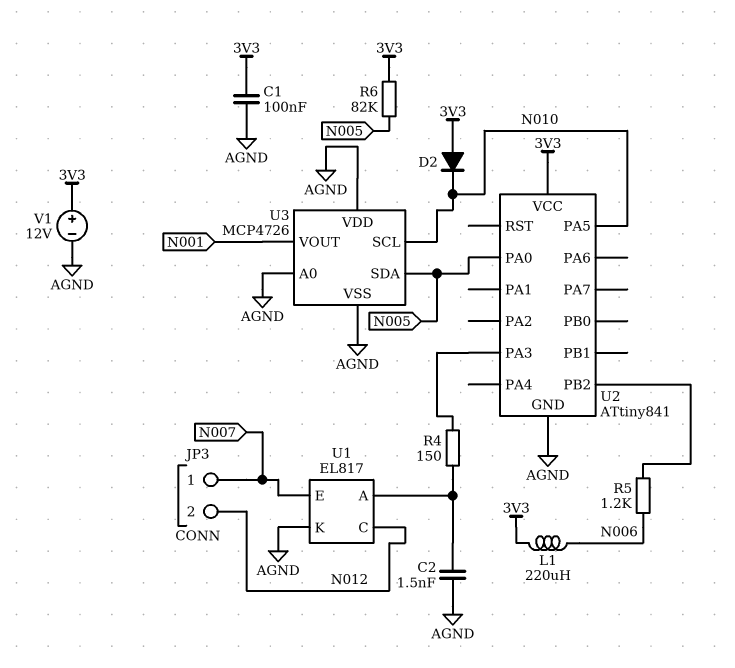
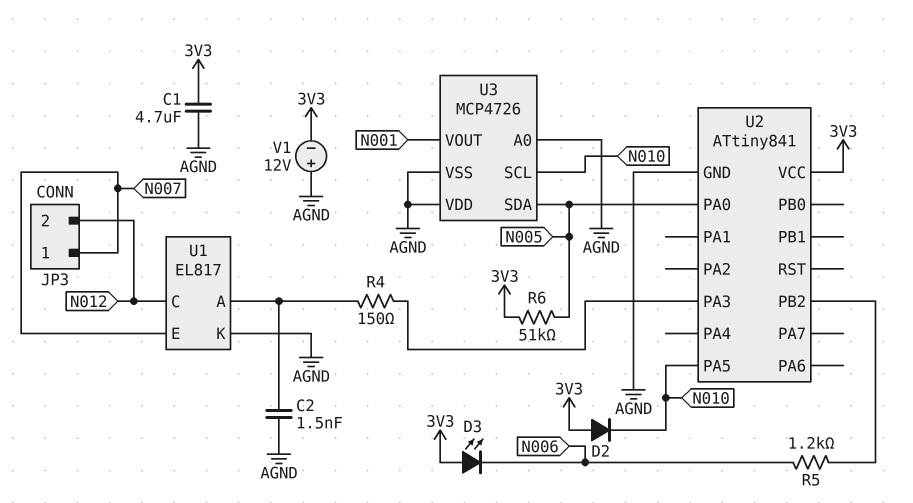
C1: 100nF (3V3, AGND) -> 4.7uF (3V3, AGND)
D3: none -> LED (A 3V3, K N006)
L1: 220uH (3V3, N006) -> none
R6: 82k (3V3, N005) -> 51k (3V3, N005)
V1: 12V (plus 3V3, minus AGND) -> 12V (plus AGND, minus 3V3)

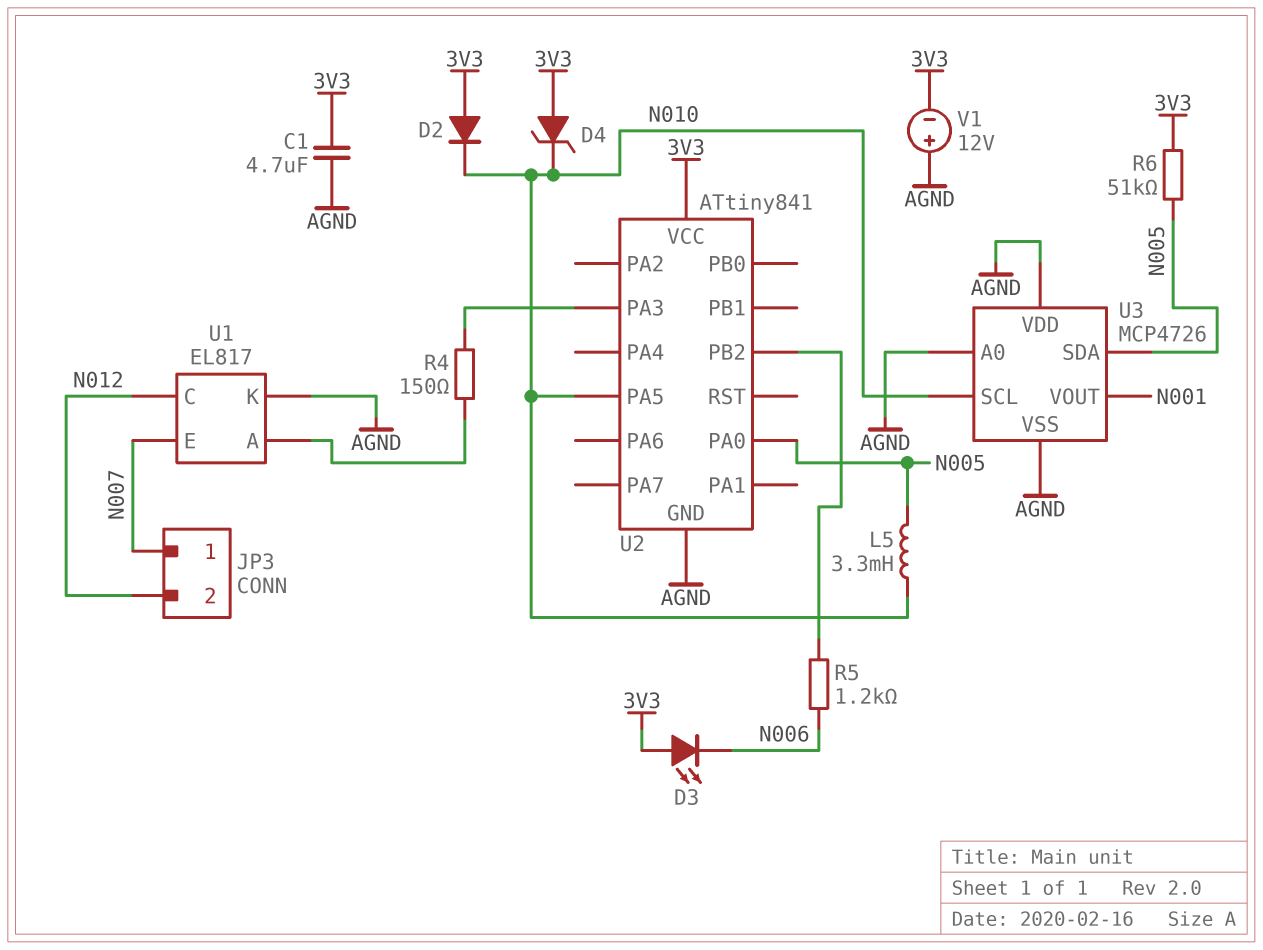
C2: 1.5nF (AGND, U1/A) -> none
D4: none -> zener (A 3V3, K N010)
L5: none -> 3.3mH (N005, N010)

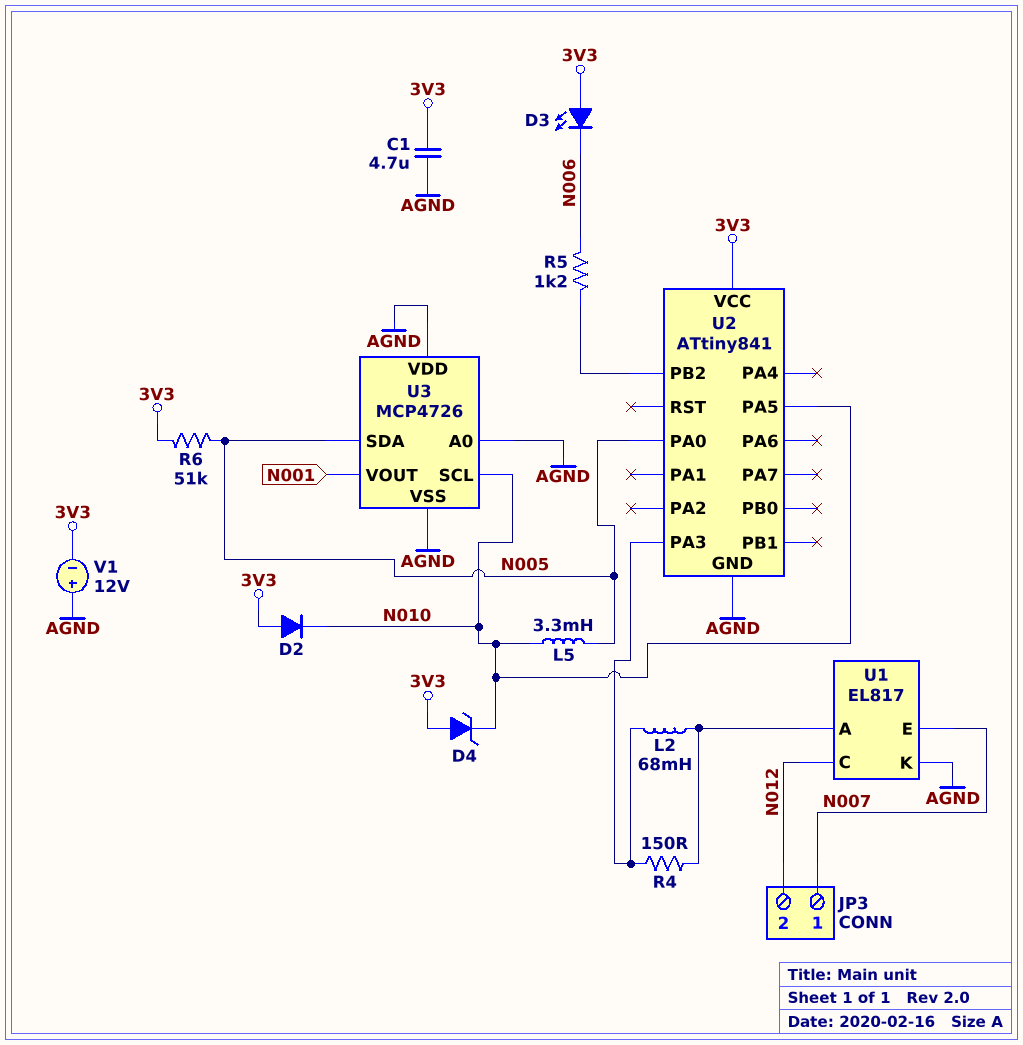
L2: none -> 68mH (U1/A, U2/PA3)

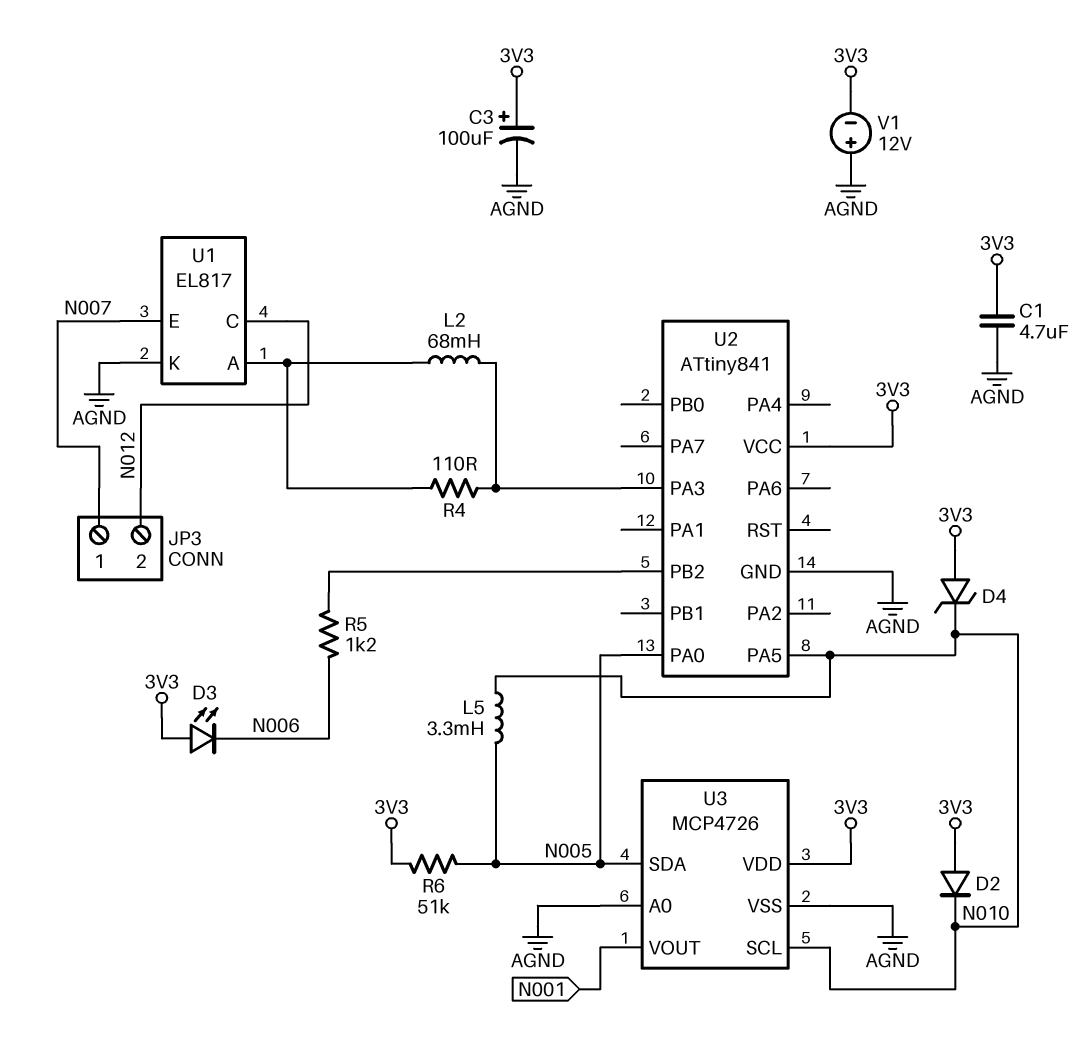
C3: none -> 100uF (plus 3V3, minus AGND)
R4: 150 (U1/A, U2/PA3) -> 110 (U1/A, U2/PA3)
U3 pin VDD: AGND -> 3V3

